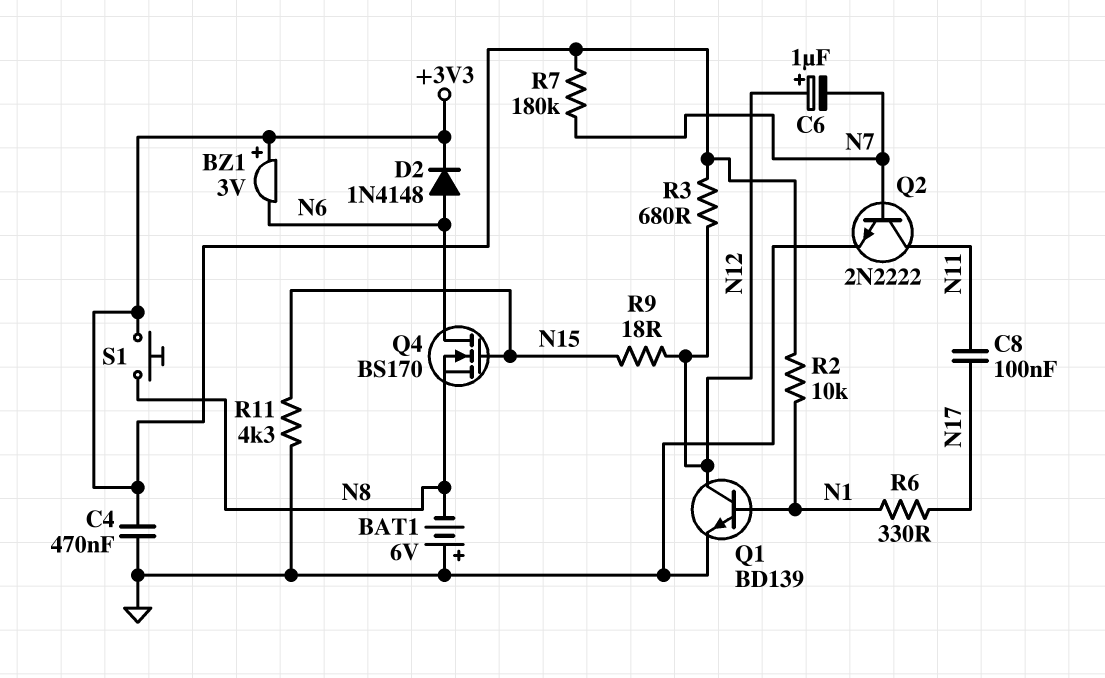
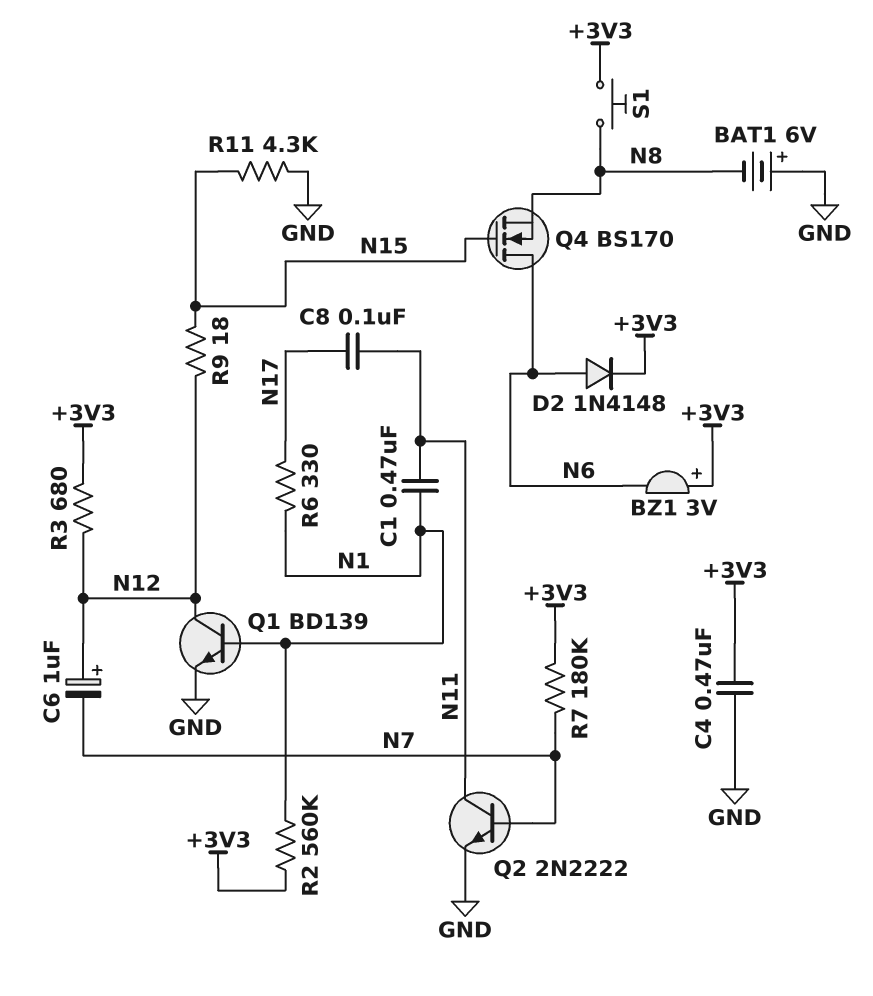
C1: none -> 470nF (N1, N11)
R2: 10k (+3V3, N1) -> 560k (+3V3, N1)

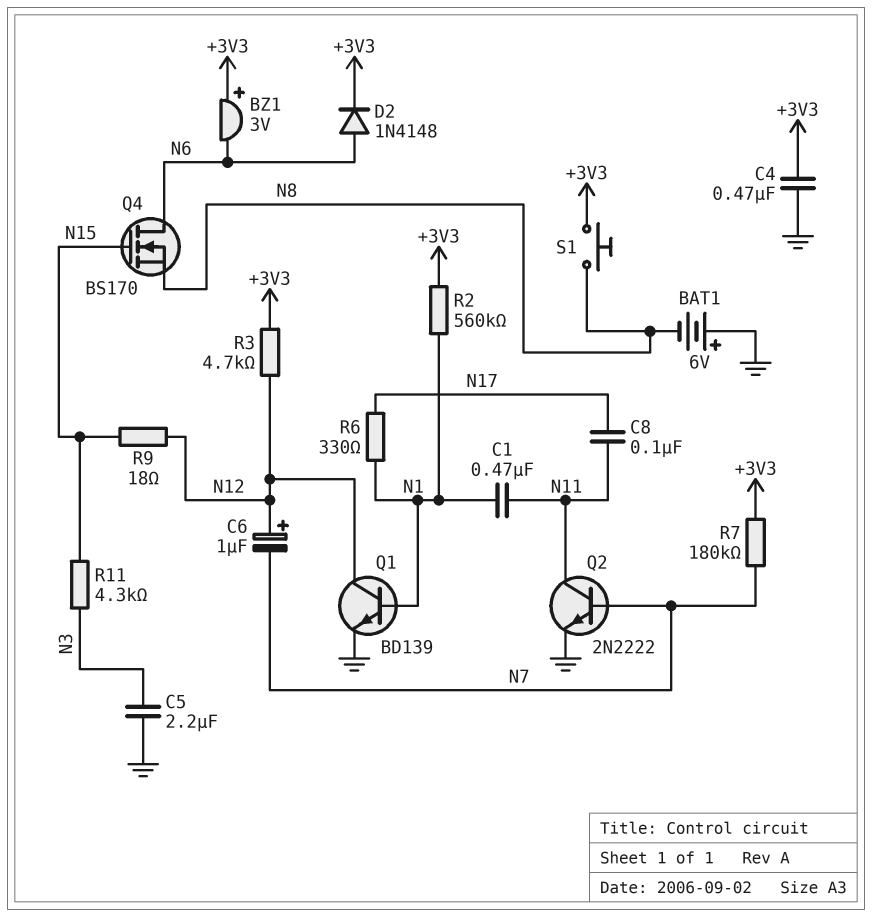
C5: none -> 2.2uF (GND, N3)
R3: 680 (+3V3, N12) -> 4.7k (+3V3, N12)
R11: 4.3k (GND, N15) -> 4.3k (N3, N15)

